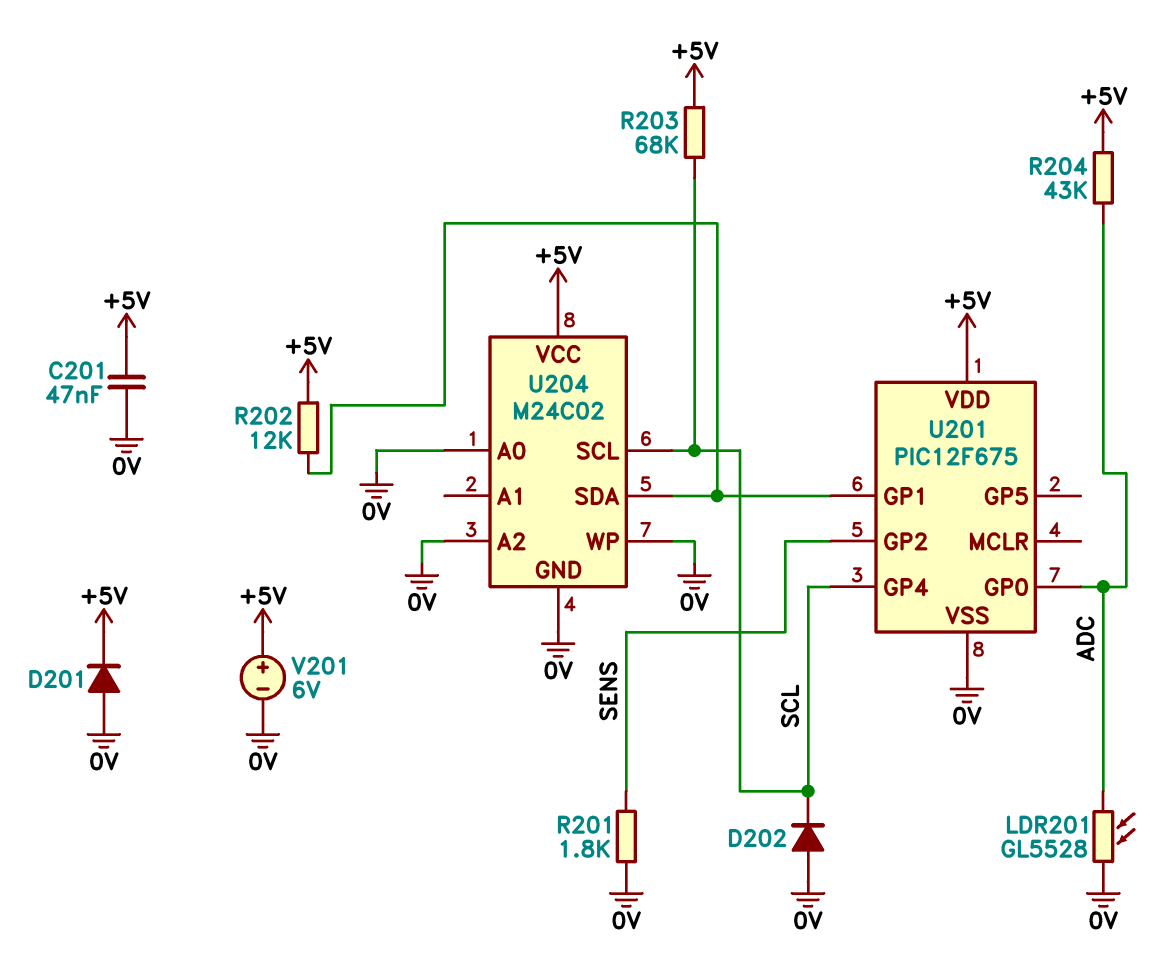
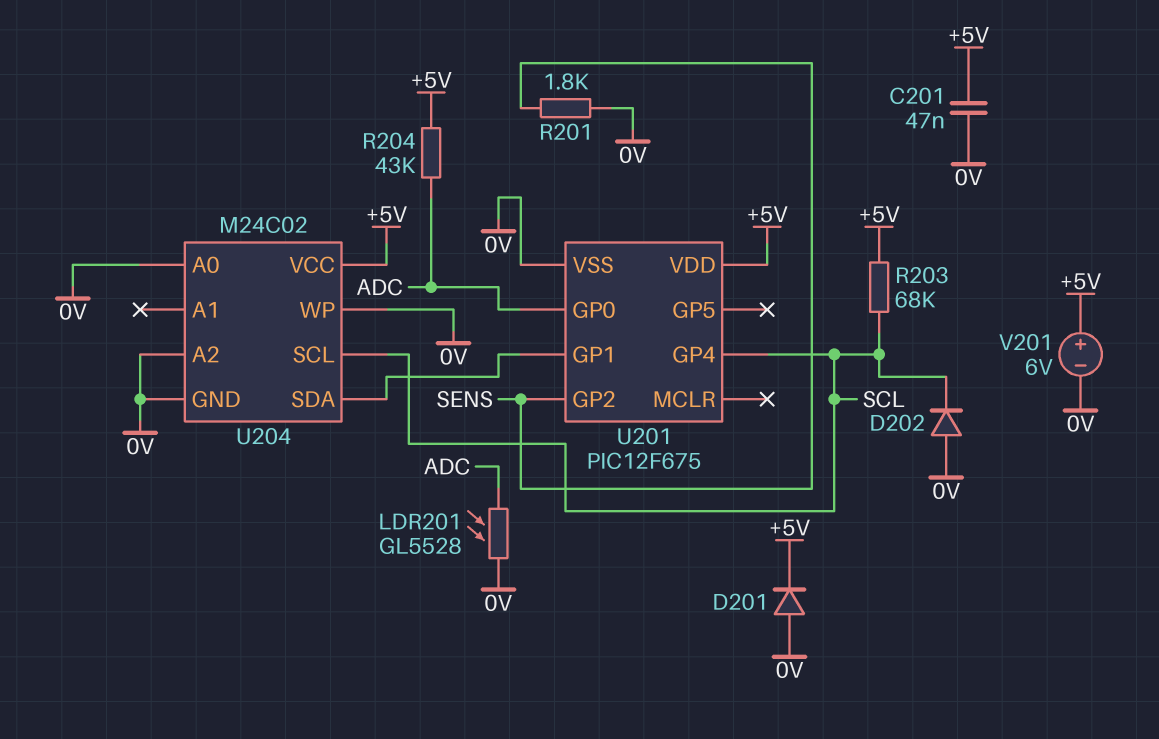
R202: 12k (+5V, U201/GP1) -> none

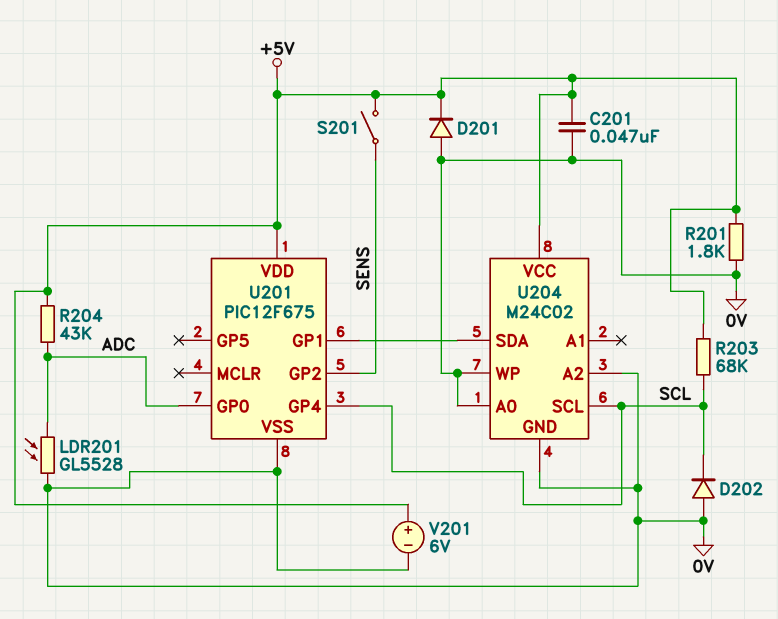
R201: 1.8k (0V, SENS) -> 1.8k (+5V, 0V)
S201: none -> switch (+5V, SENS)

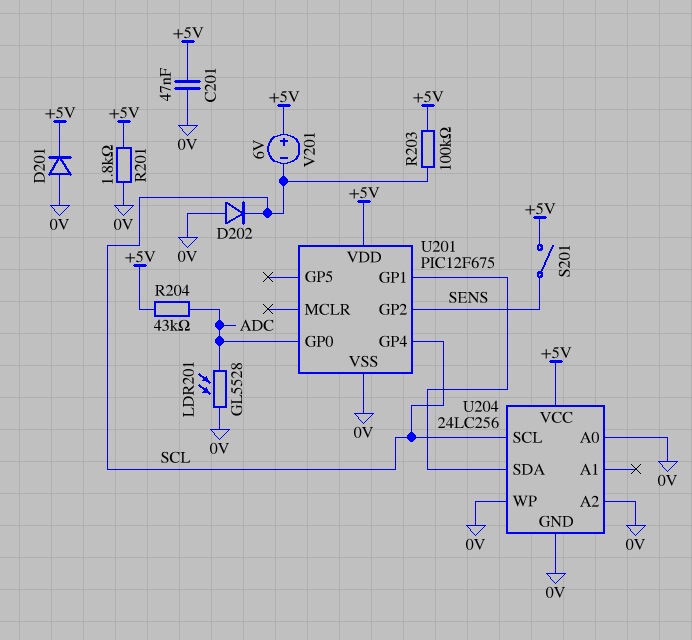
R203: 68k (+5V, SCL) -> 100k (+5V, SCL)
U204: M24C02 -> 24LC256
V201: 6V (plus +5V, minus 0V) -> 6V (plus +5V, minus SCL)

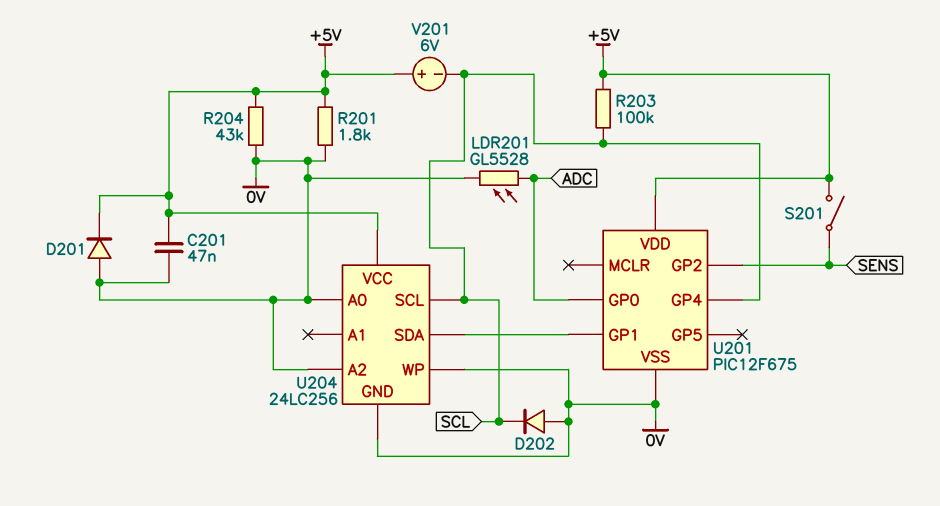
R204: 43k (+5V, ADC) -> 43k (+5V, 0V)

